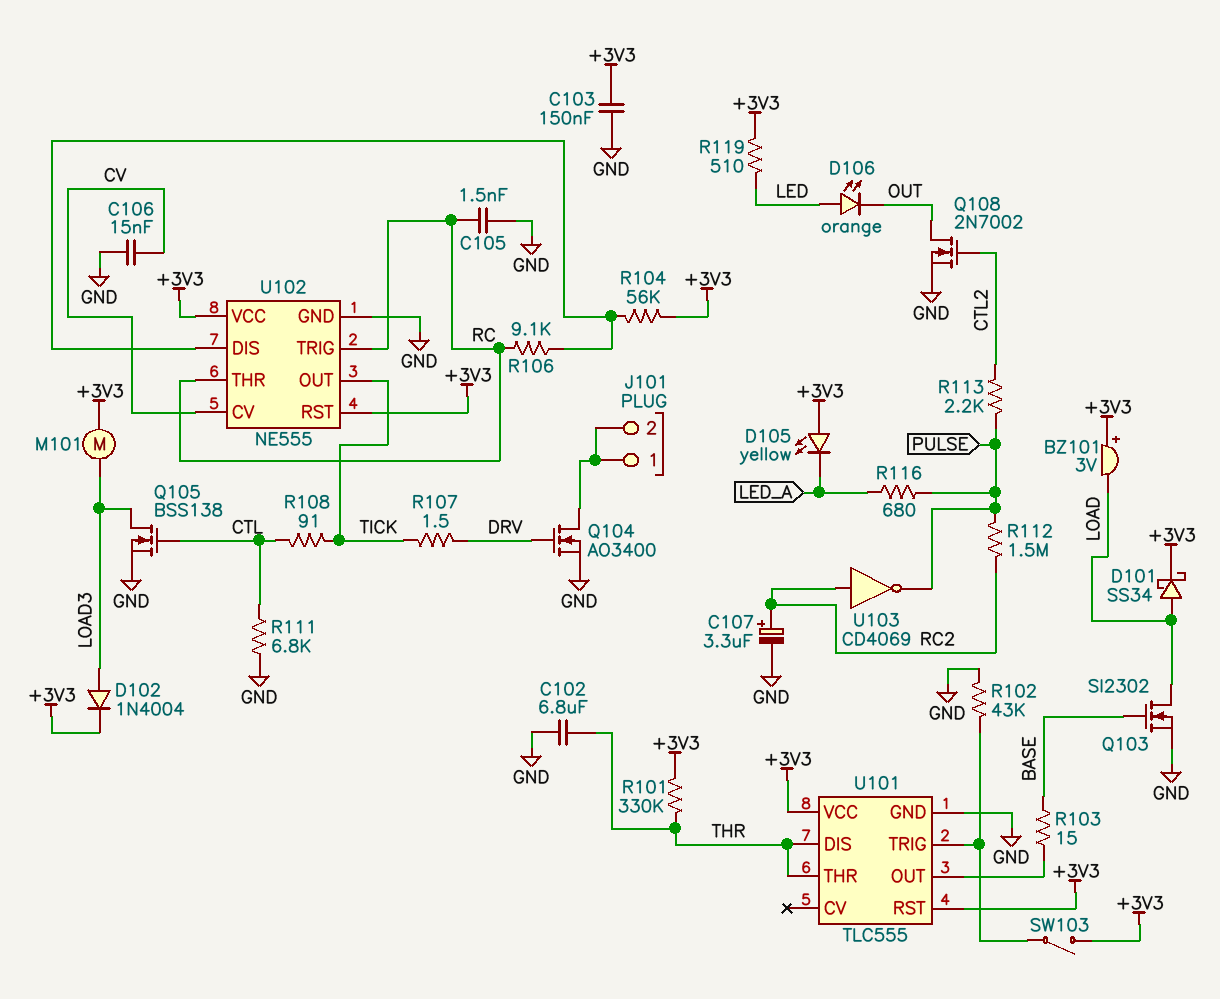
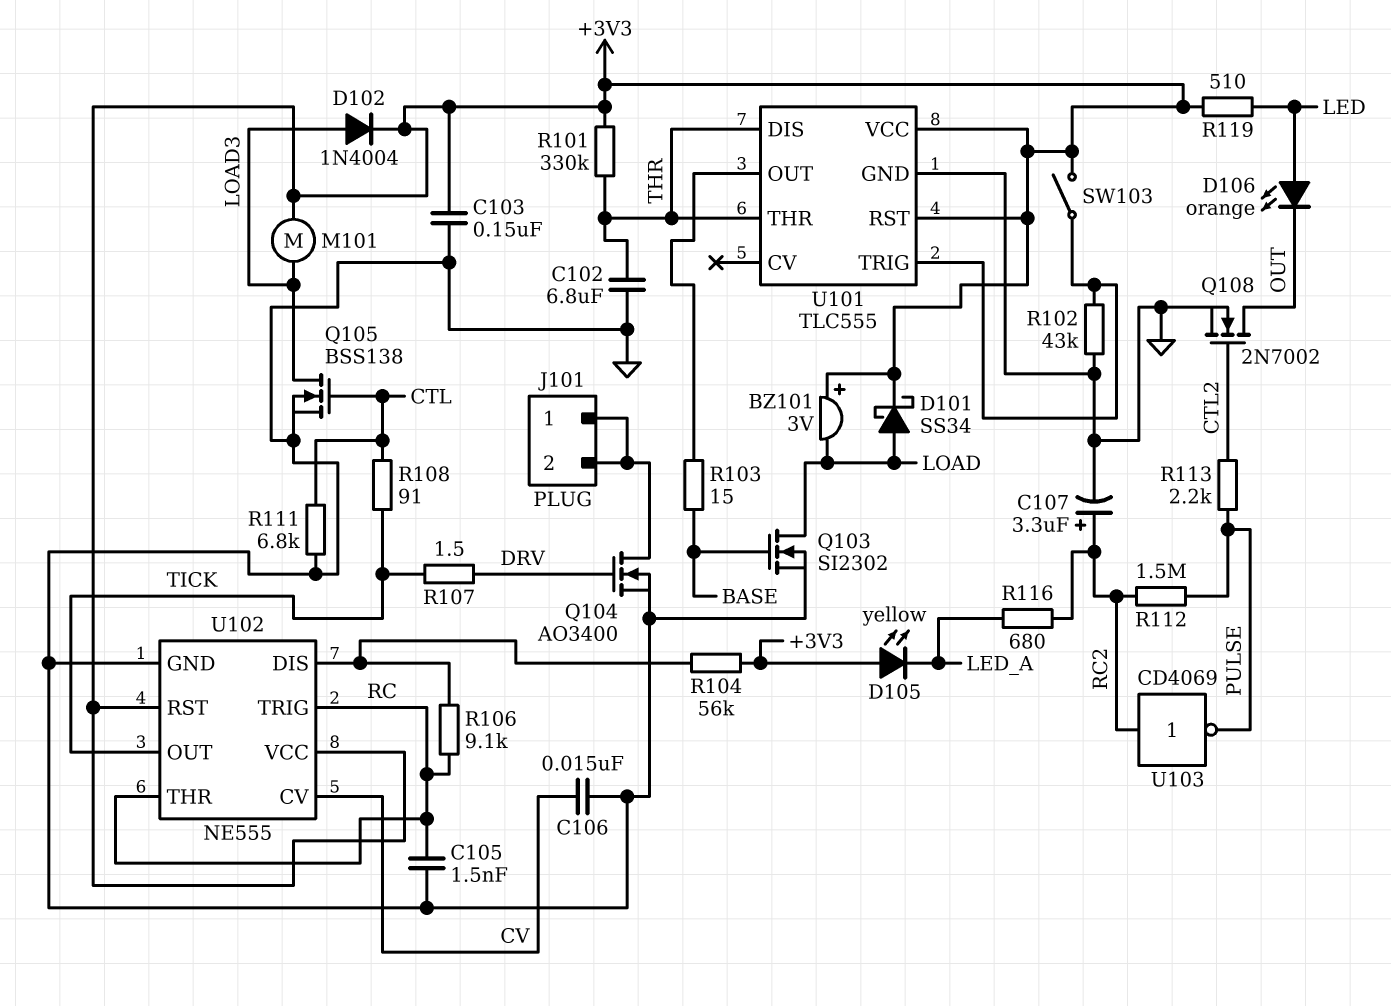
R116: 680 (LED_A, PULSE) -> 680 (LED_A, RC2)

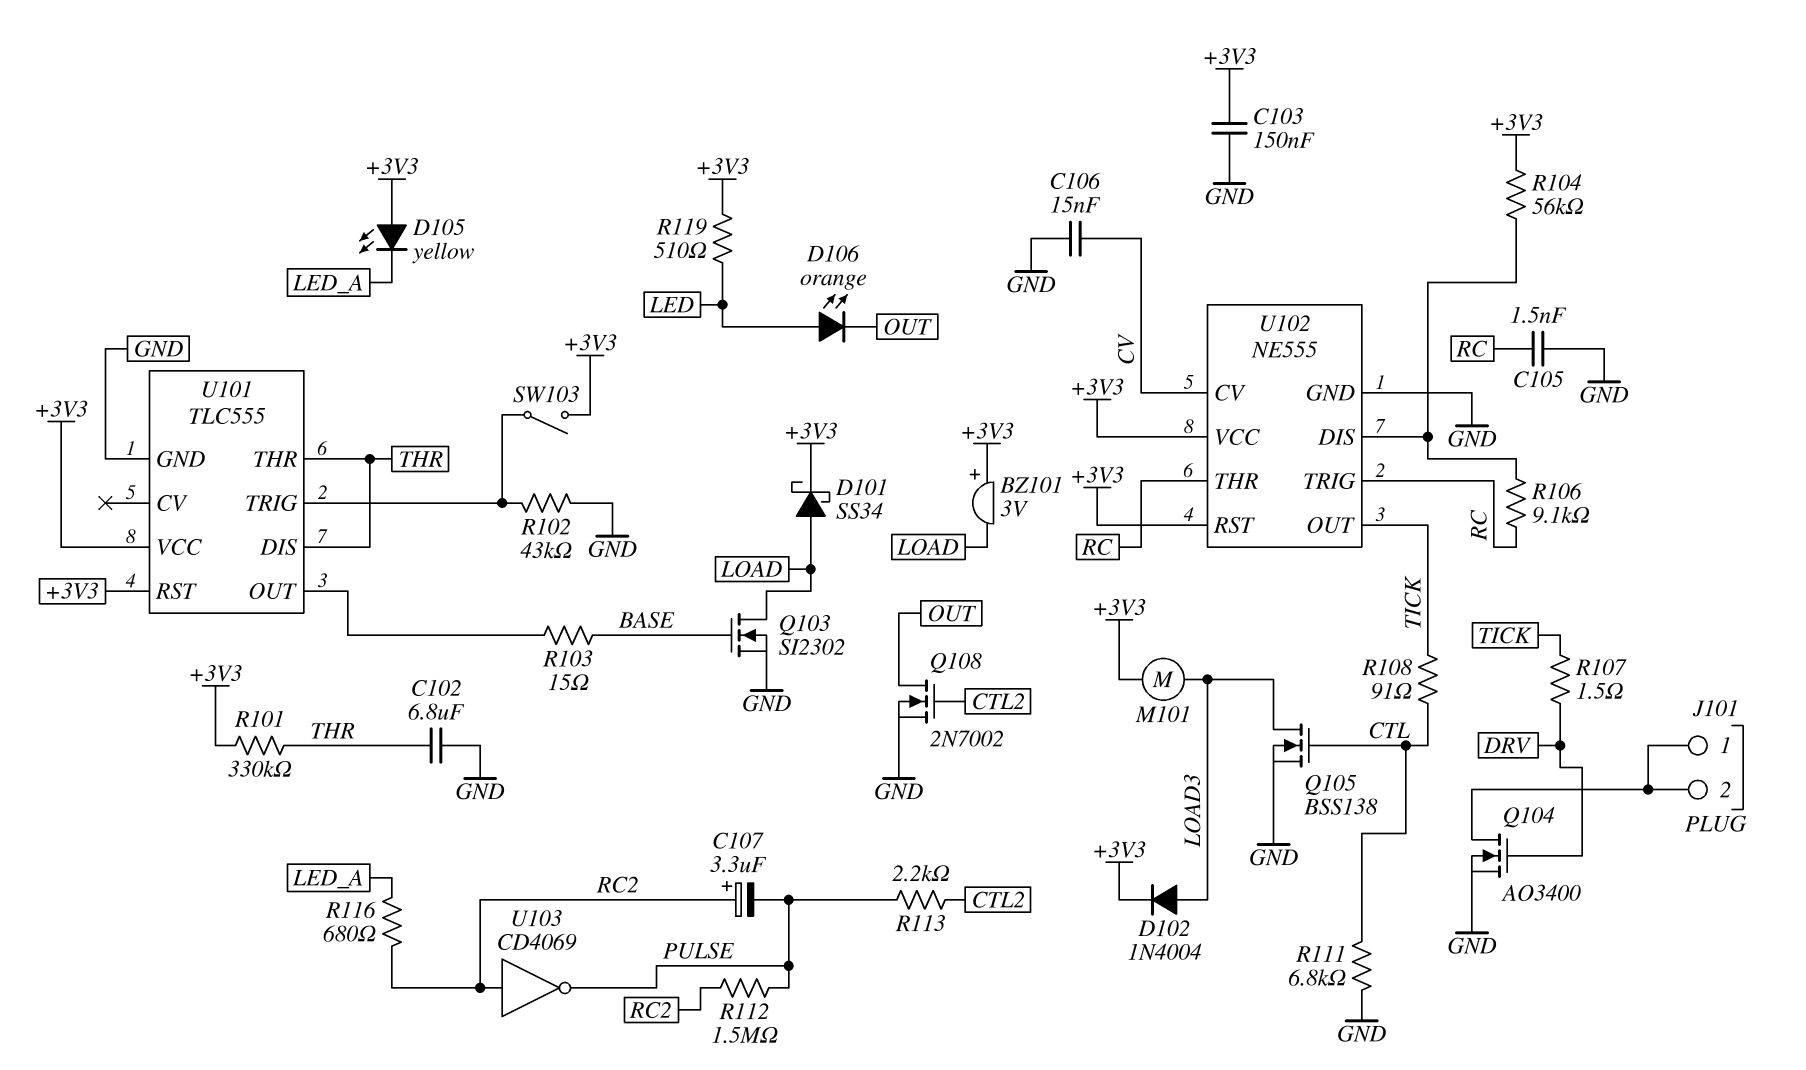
C107: 3.3uF (plus RC2, minus GND) -> 3.3uF (plus RC2, minus PULSE)

